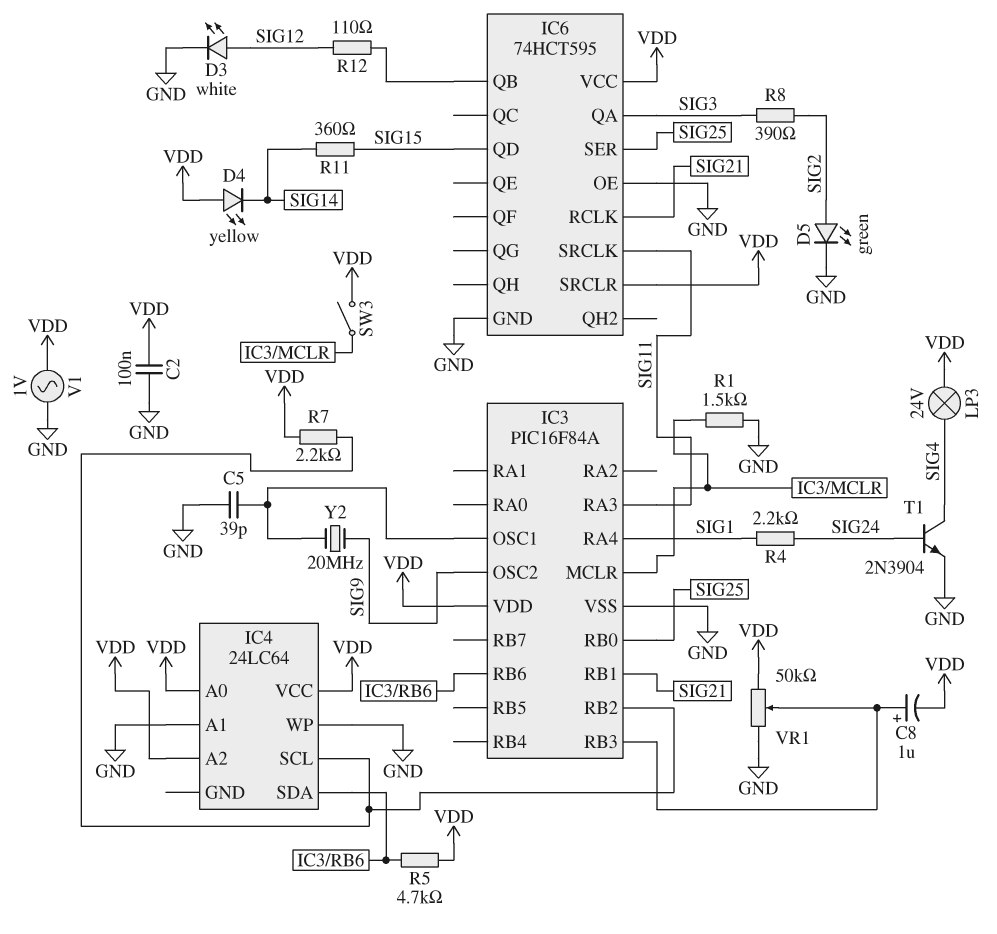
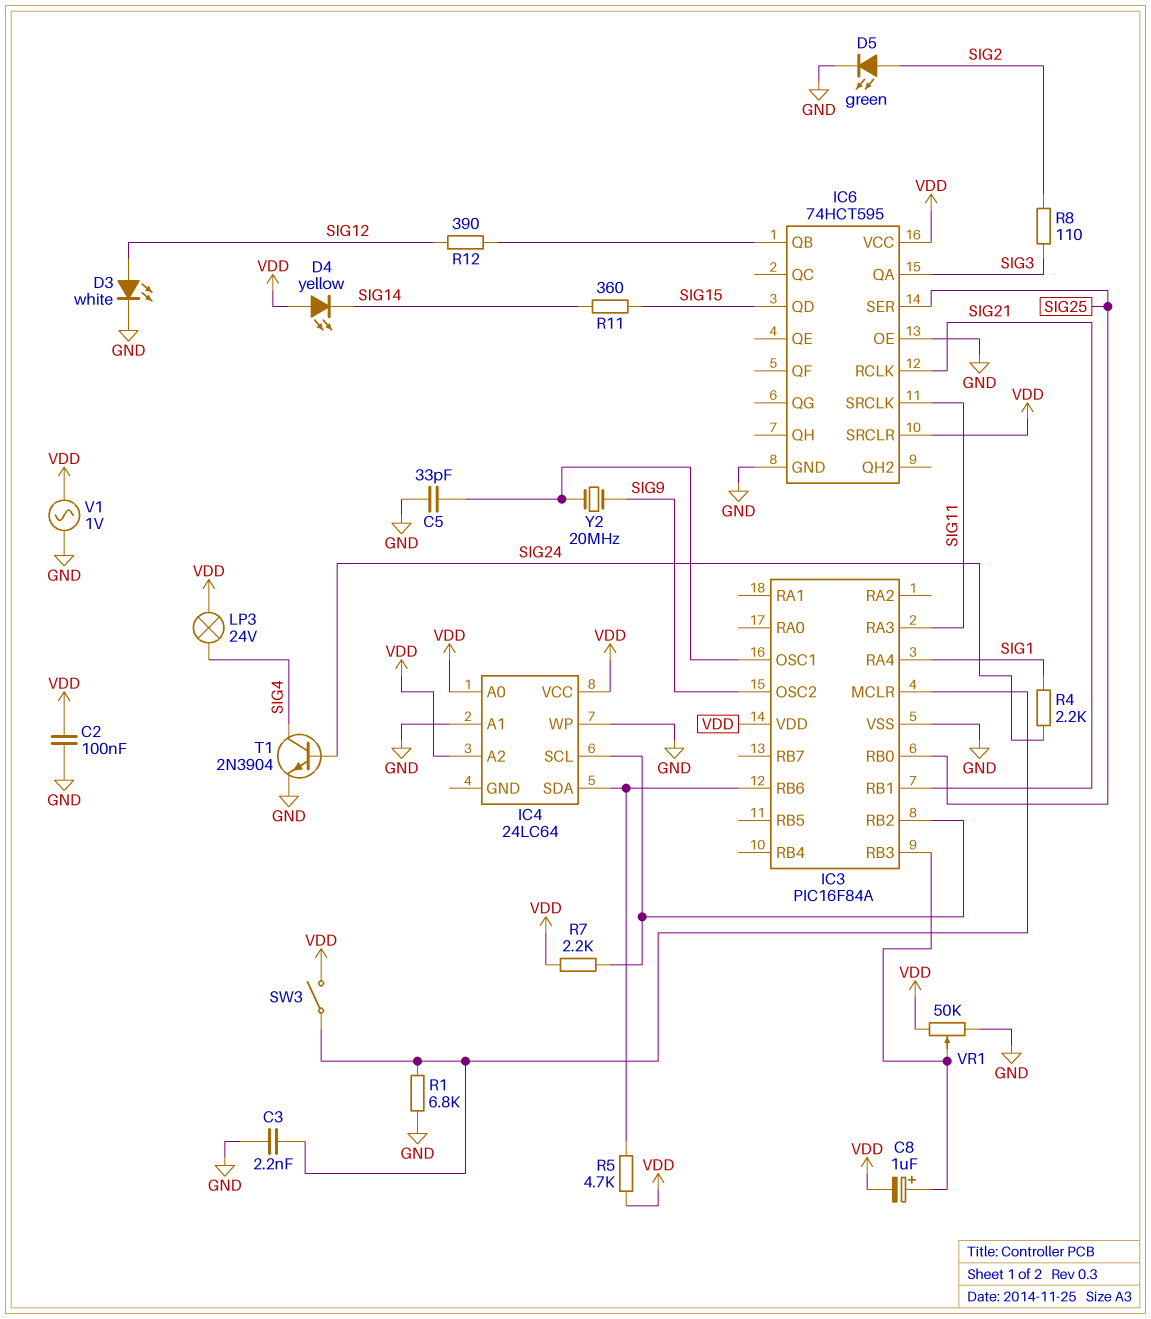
C3: none -> 2.2nF (GND, IC3/MCLR)
C5: 39pF (GND, IC3/OSC1) -> 33pF (GND, IC3/OSC1)
R1: 1.5k (GND, IC3/MCLR) -> 6.8k (GND, IC3/MCLR)
R8: 390 (SIG2, SIG3) -> 110 (SIG2, SIG3)
R12: 110 (IC6/QB, SIG12) -> 390 (IC6/QB, SIG12)

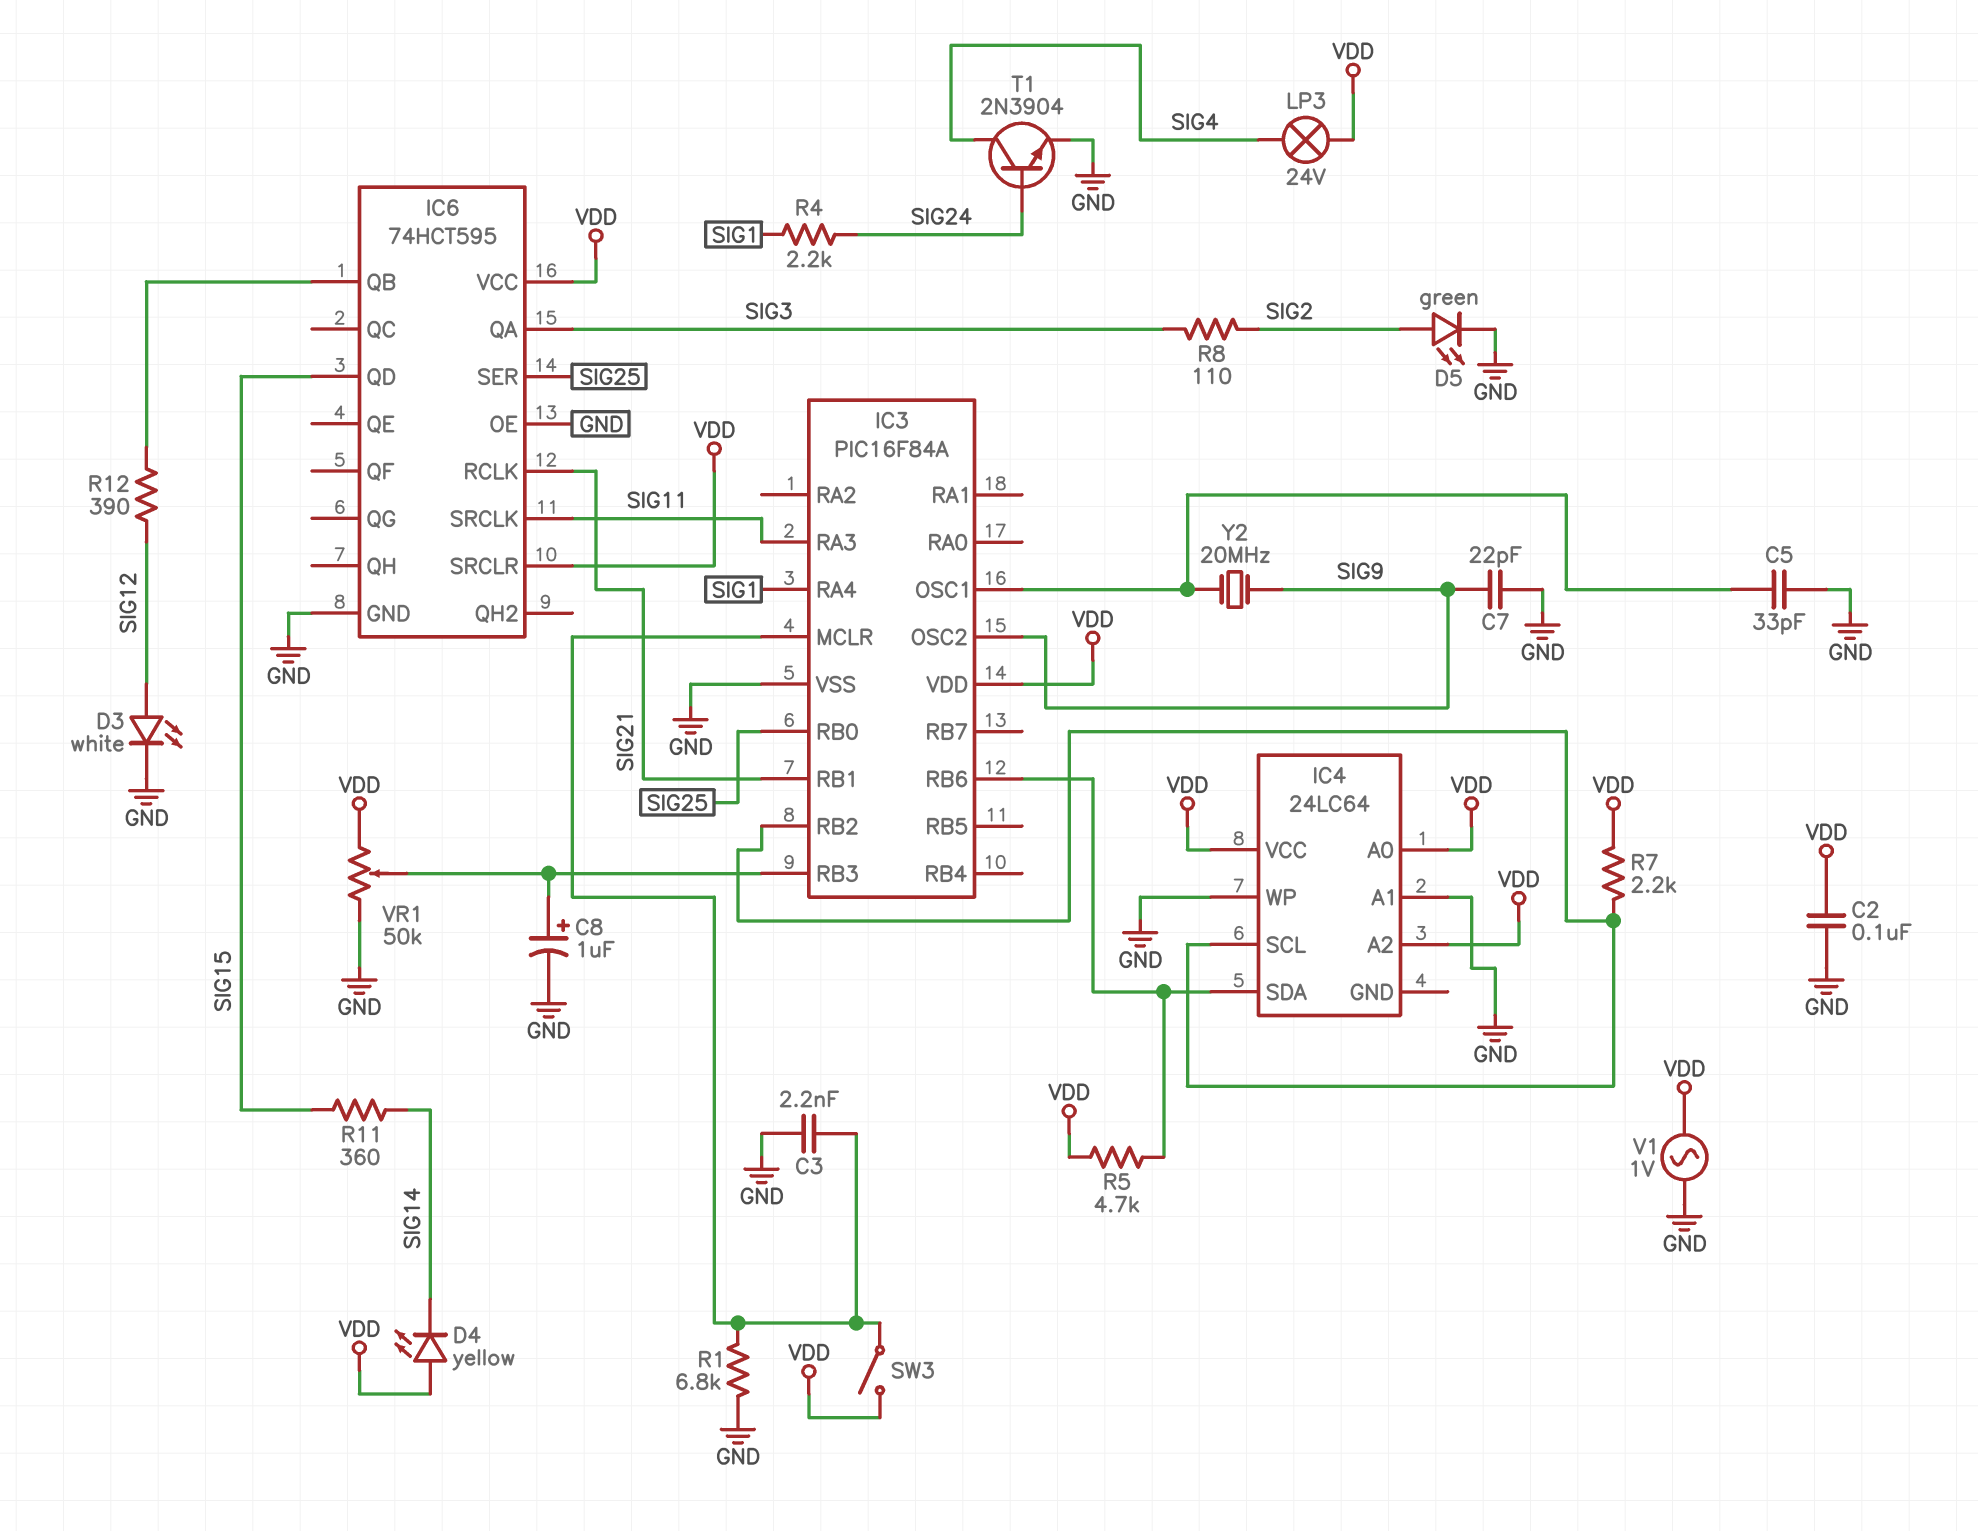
C7: none -> 22pF (GND, SIG9)
C8: 1uF (plus IC3/RB3, minus VDD) -> 1uF (plus IC3/RB3, minus GND)

